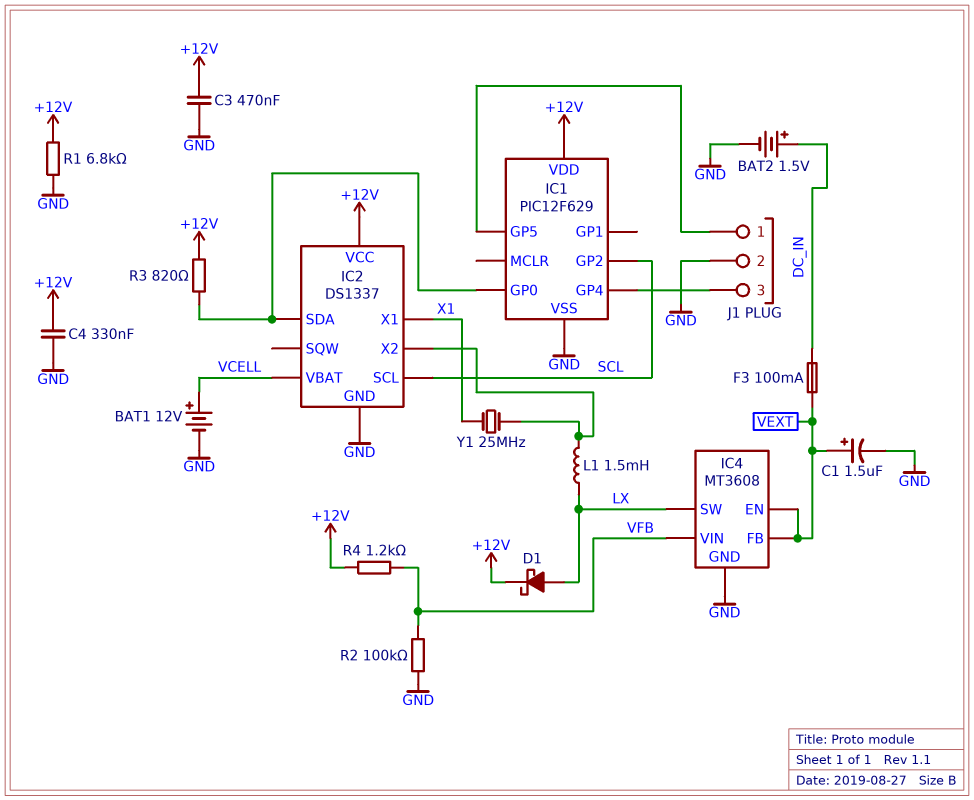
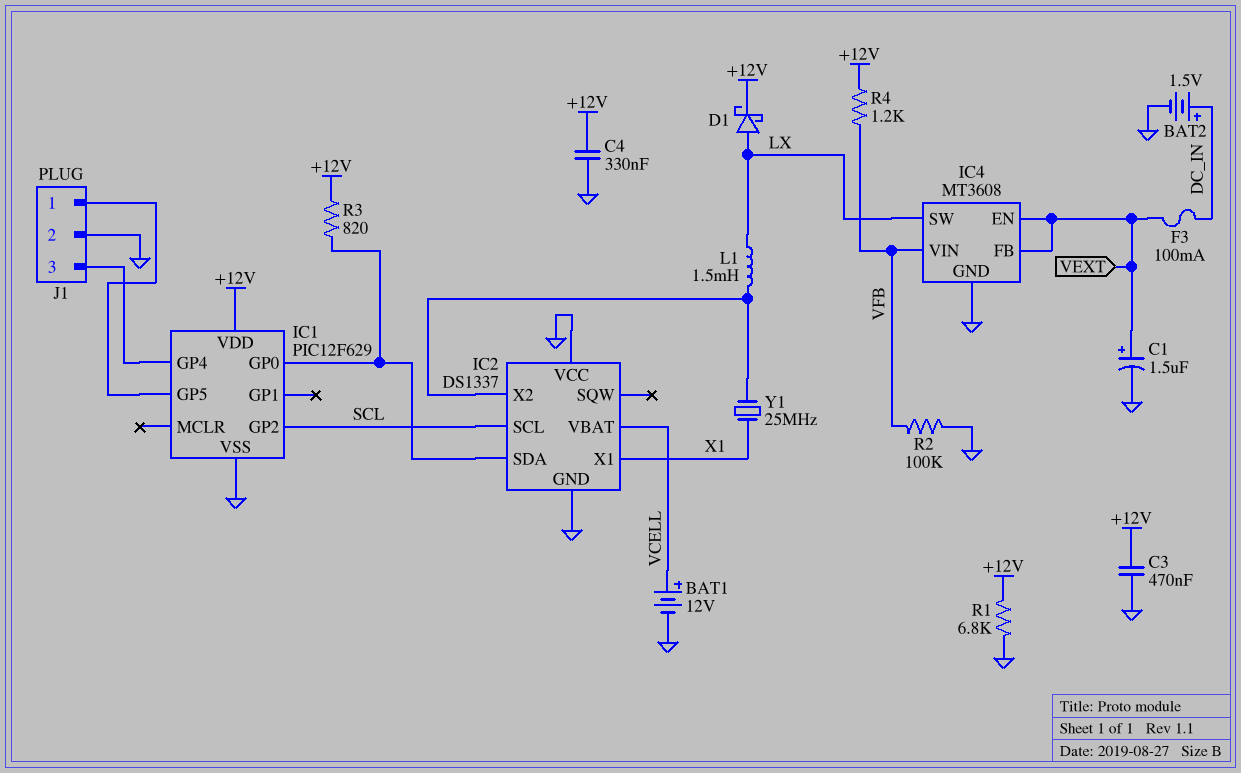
IC2 pin VCC: +12V -> GND

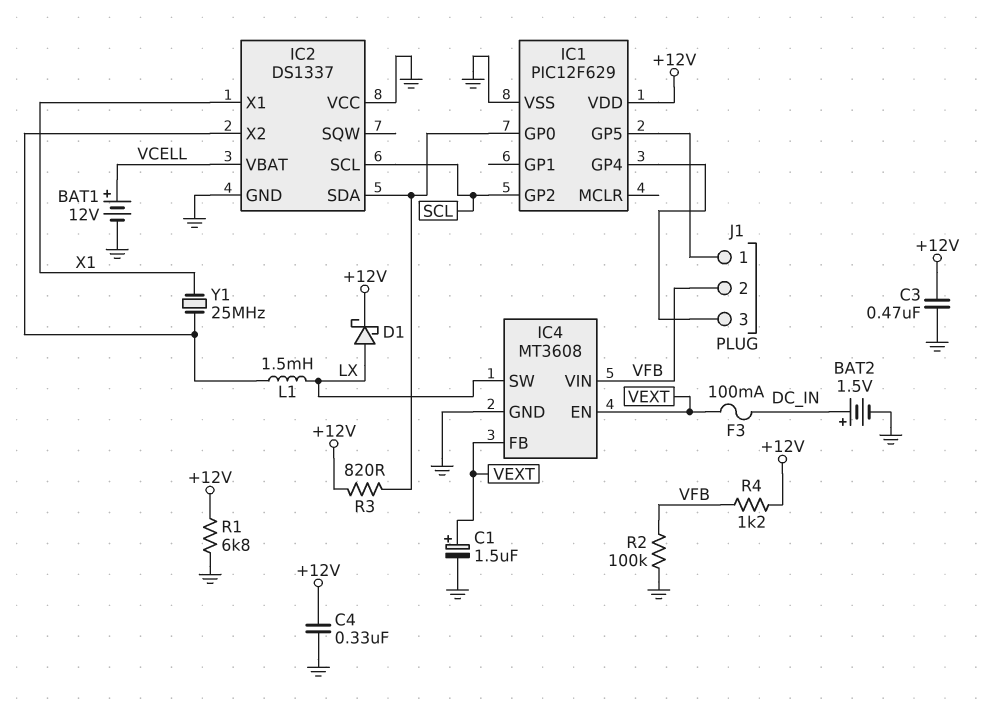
J1 pin 2: GND -> VFB

